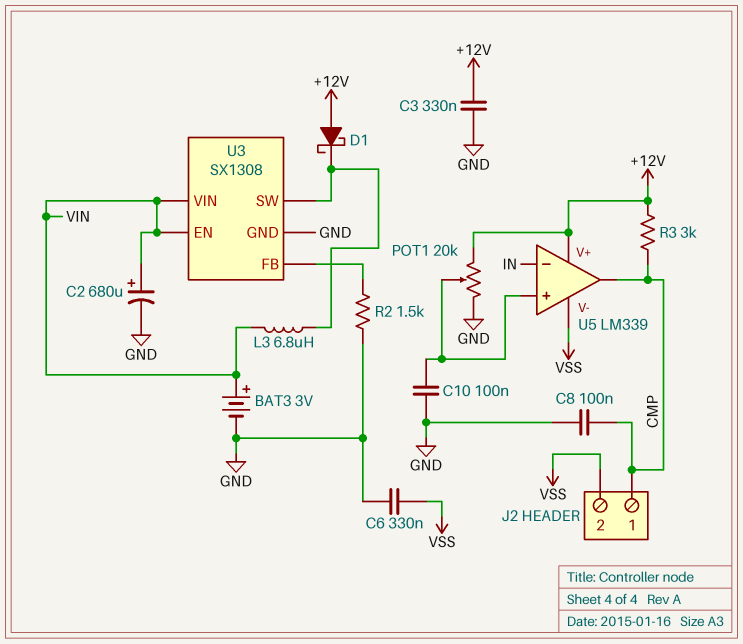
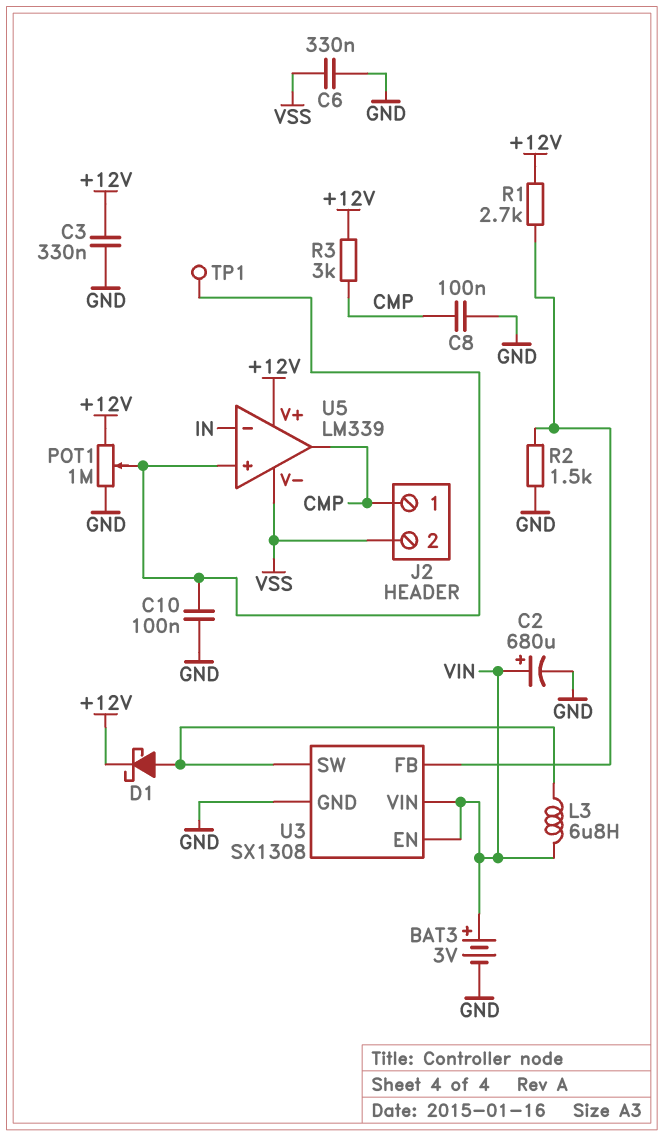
D1: schottky (A +12V, K U3/SW) -> schottky (A U3/SW, K +12V)
POT1: 20k (+12V, GND, wiper U5/in+) -> 1M (+12V, GND, wiper U5/in+)
R1: none -> 2.7k (+12V, U3/FB)
TP1: none -> test point (U5/in+)

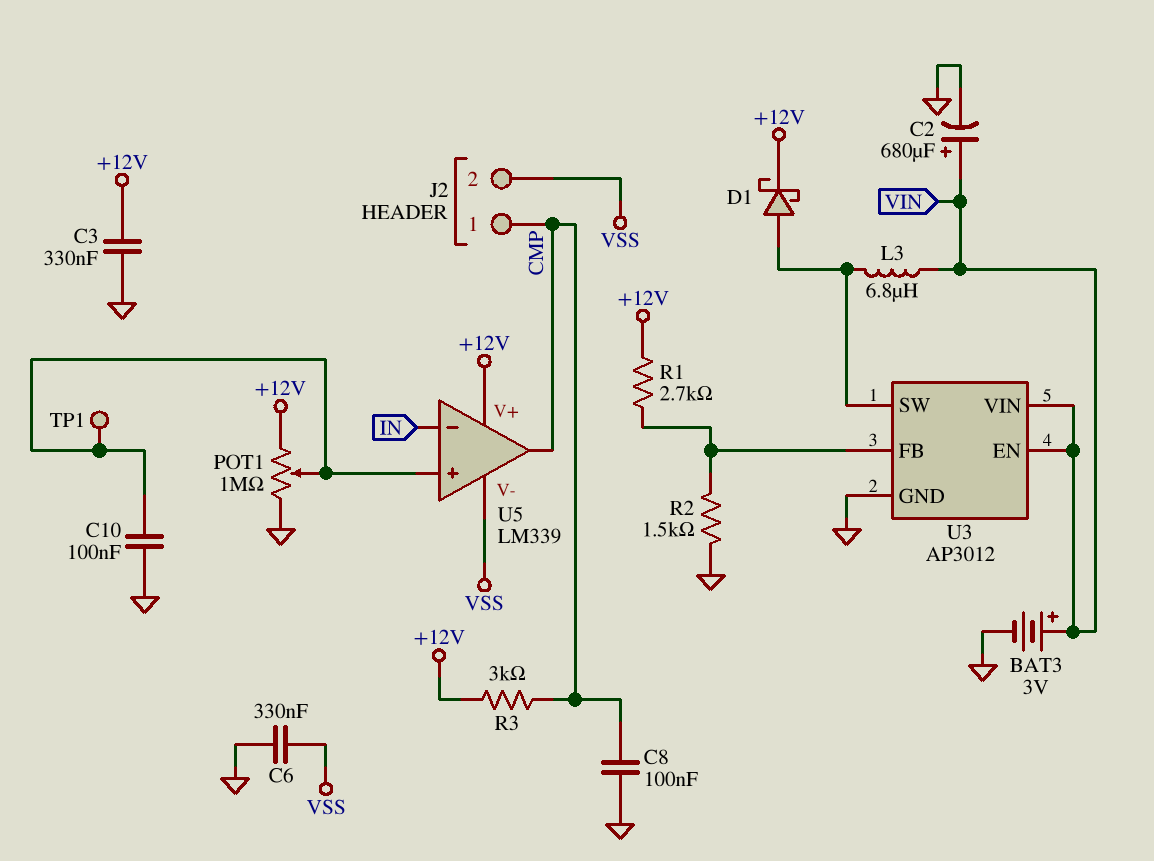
U3: SX1308 -> AP3012

